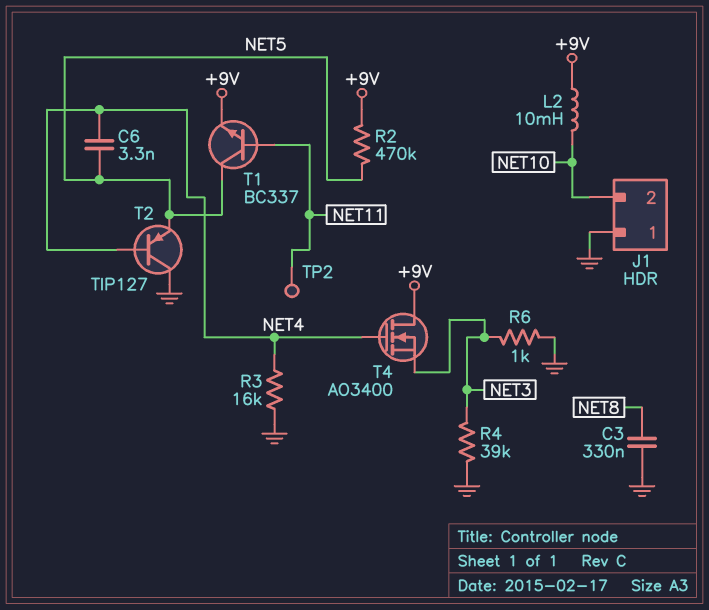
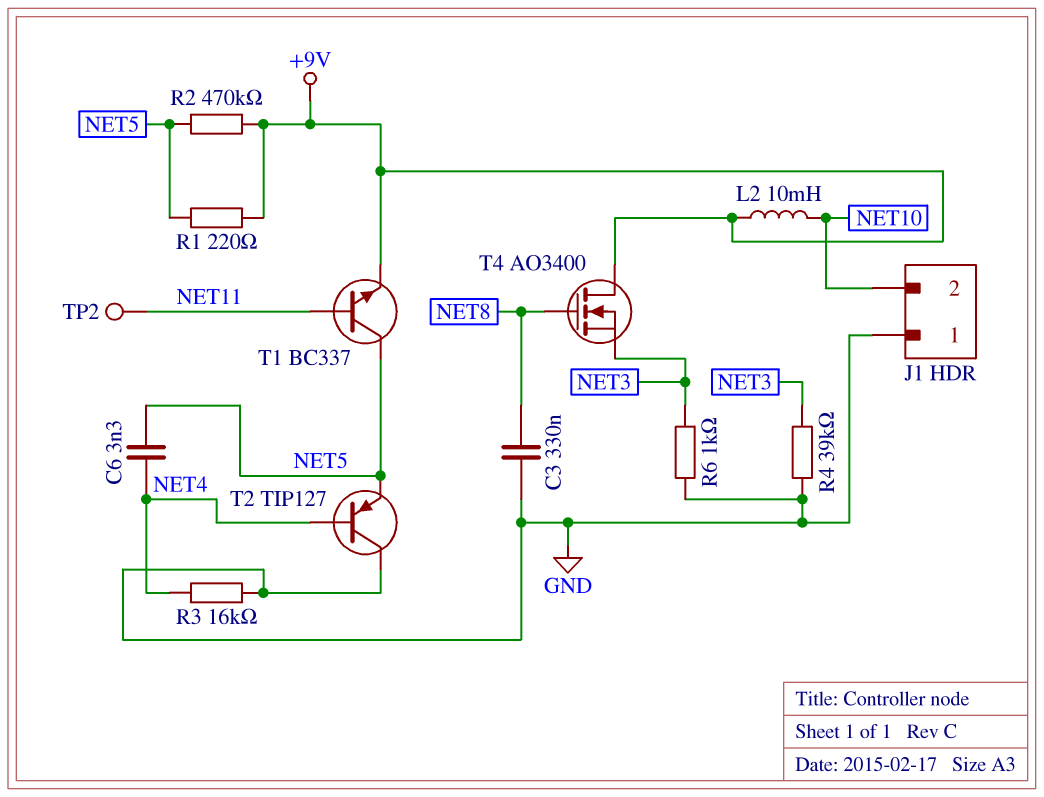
R1: none -> 220 (+9V, NET5)
T4: NMOS AO3400 (G NET4, D +9V, S NET3) -> NMOS AO3400 (G NET8, D +9V, S NET3)

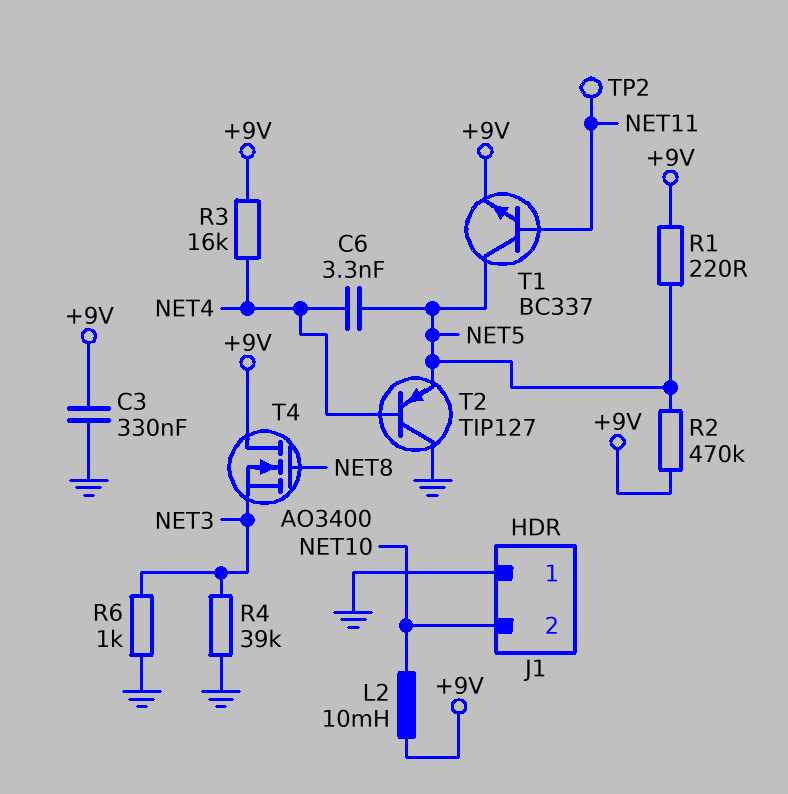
C3: 330nF (GND, NET8) -> 330nF (+9V, GND)
R3: 16k (GND, NET4) -> 16k (+9V, NET4)

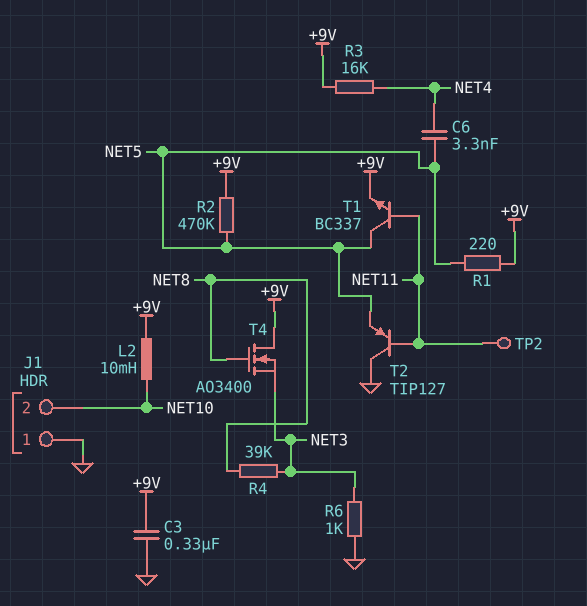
R4: 39k (GND, NET3) -> 39k (NET3, NET8)
T2: PNP TIP127 (B NET4, C GND, E NET5) -> PNP TIP127 (B NET11, C GND, E NET5)

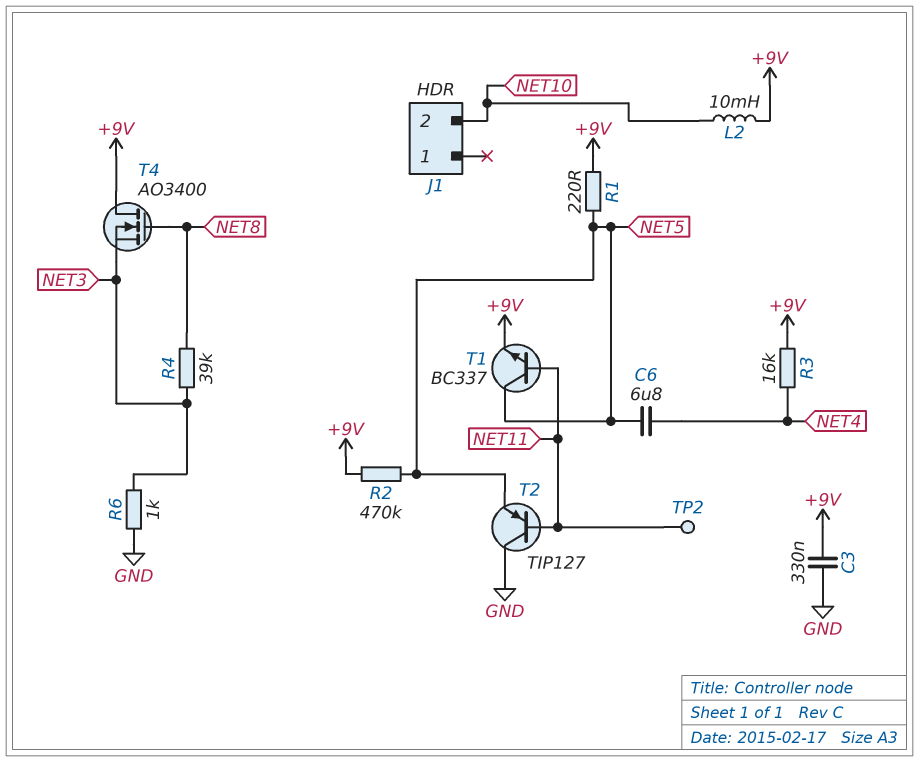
C6: 3.3nF (NET4, NET5) -> 6.8uF (NET4, NET5)
J1 pin 1: GND -> none

